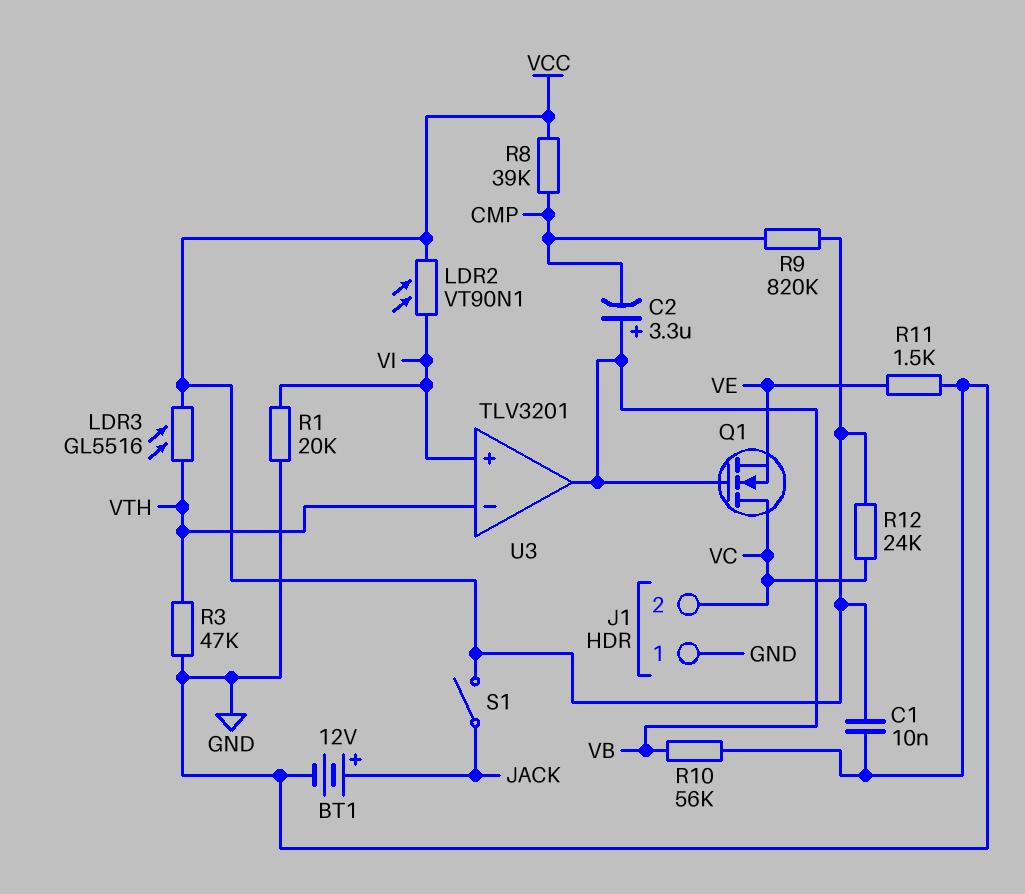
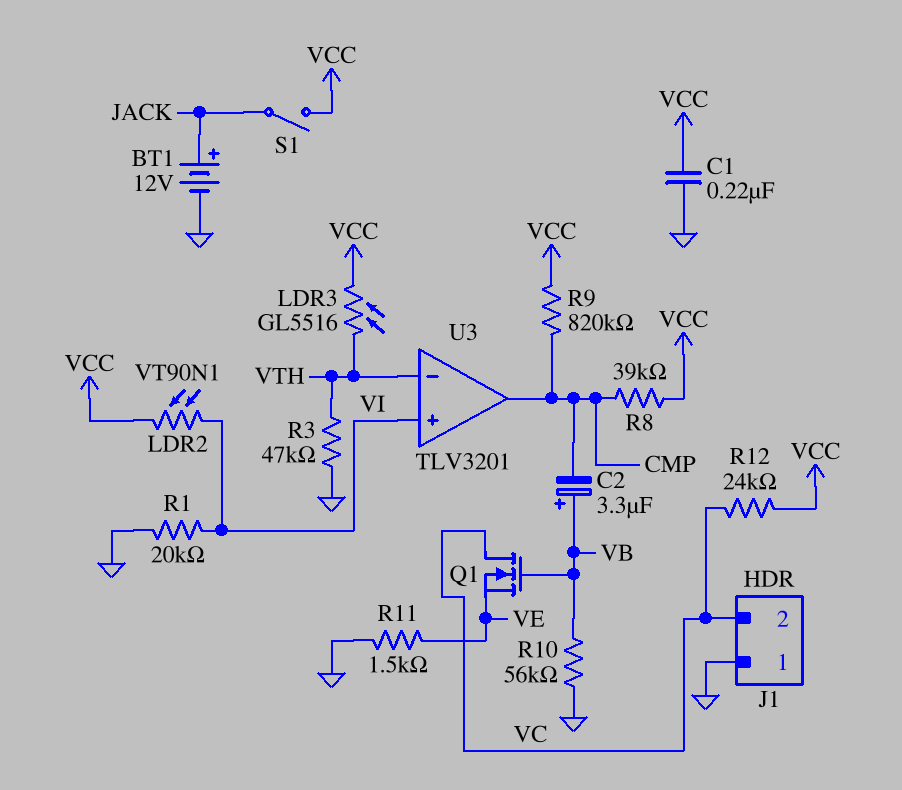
C1: 10nF (GND, VCC) -> 220nF (GND, VCC)
U3 pin out: VB -> CMP

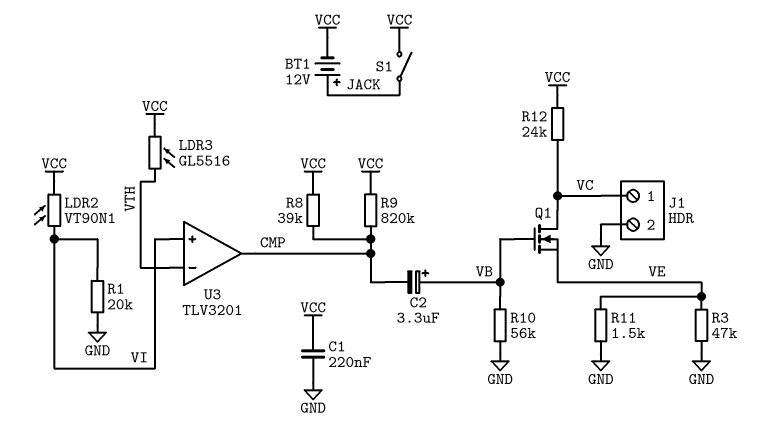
BT1: 12V (plus JACK, minus GND) -> 12V (plus JACK, minus VCC)
J1 pin 1: GND -> VC
J1 pin 2: VC -> GND
R3: 47k (GND, VTH) -> 47k (GND, VE)

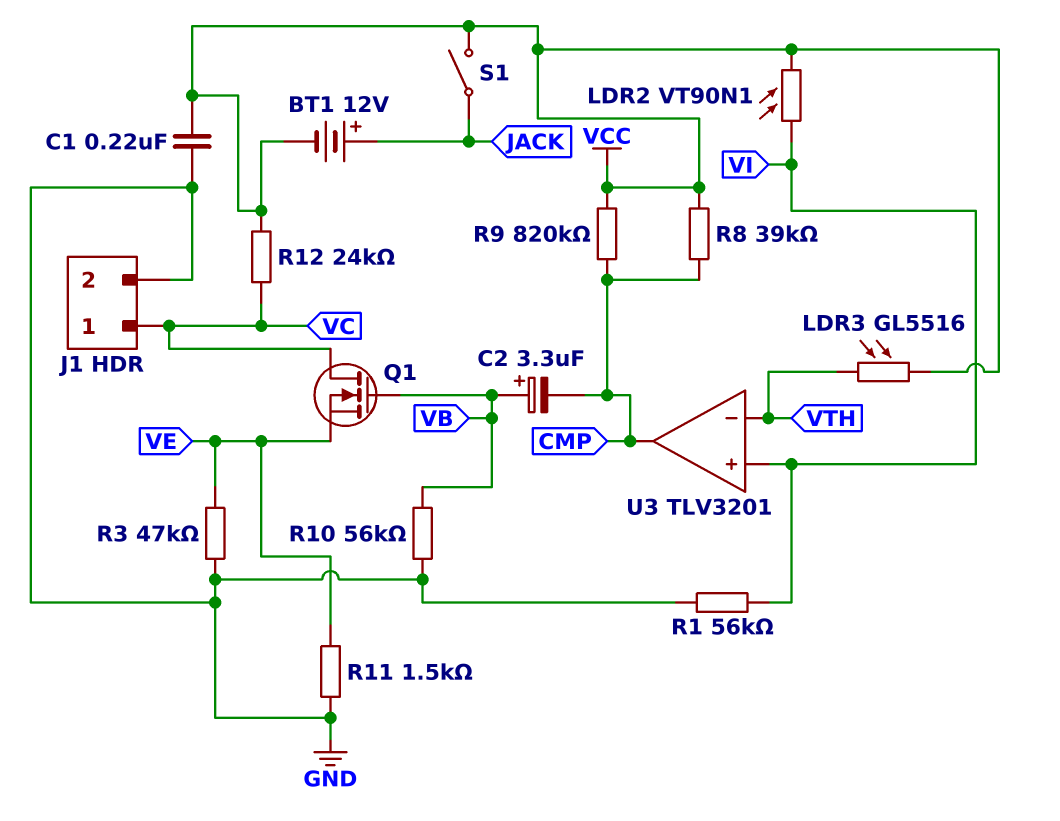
R1: 20k (GND, VI) -> 56k (GND, VI)

